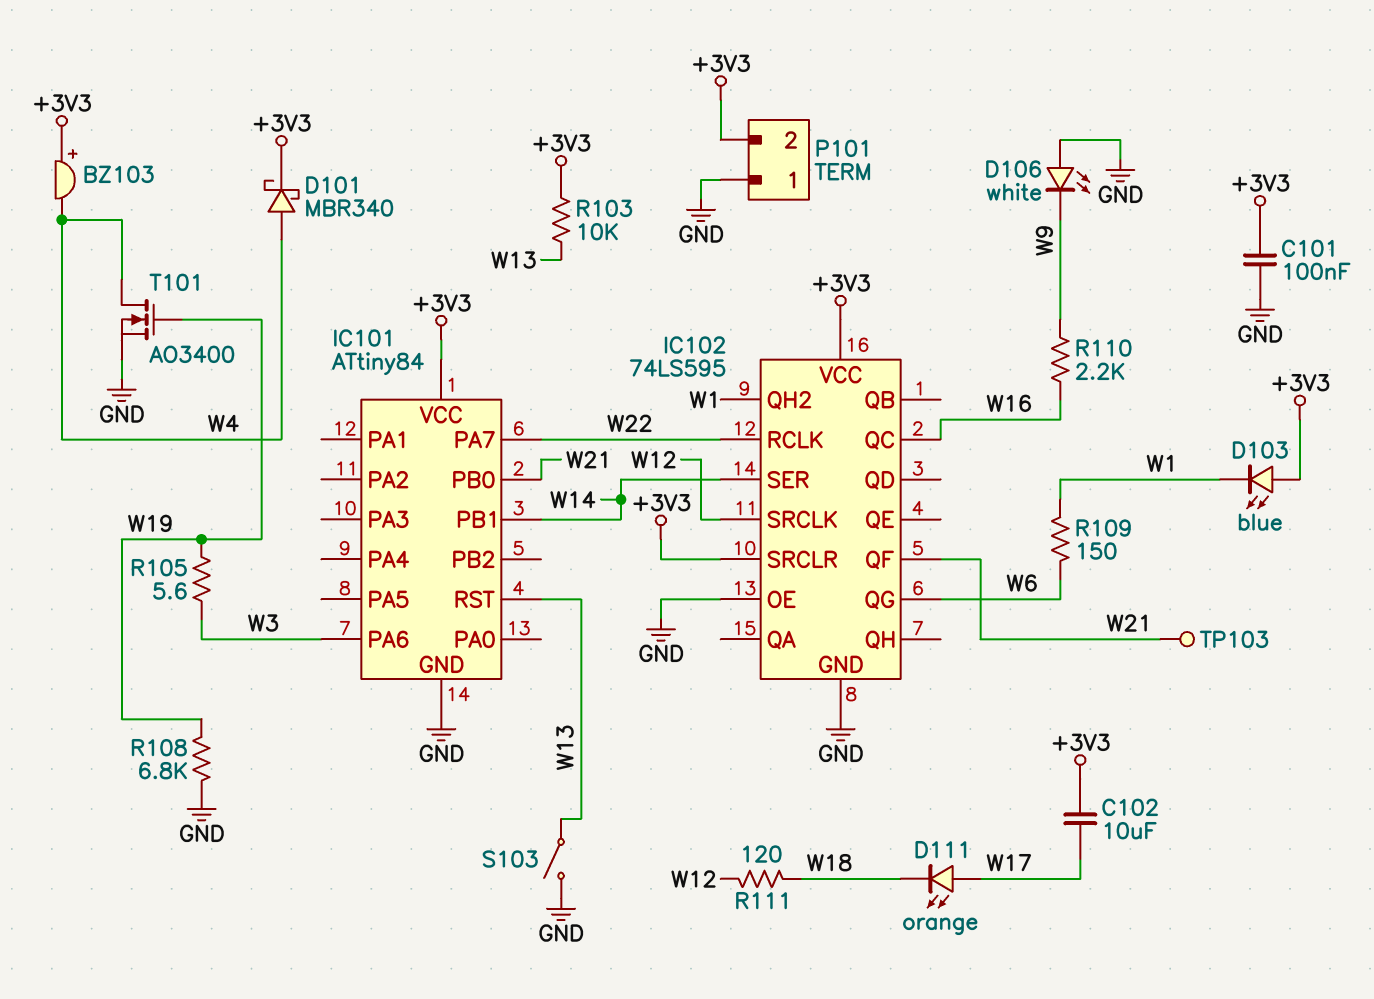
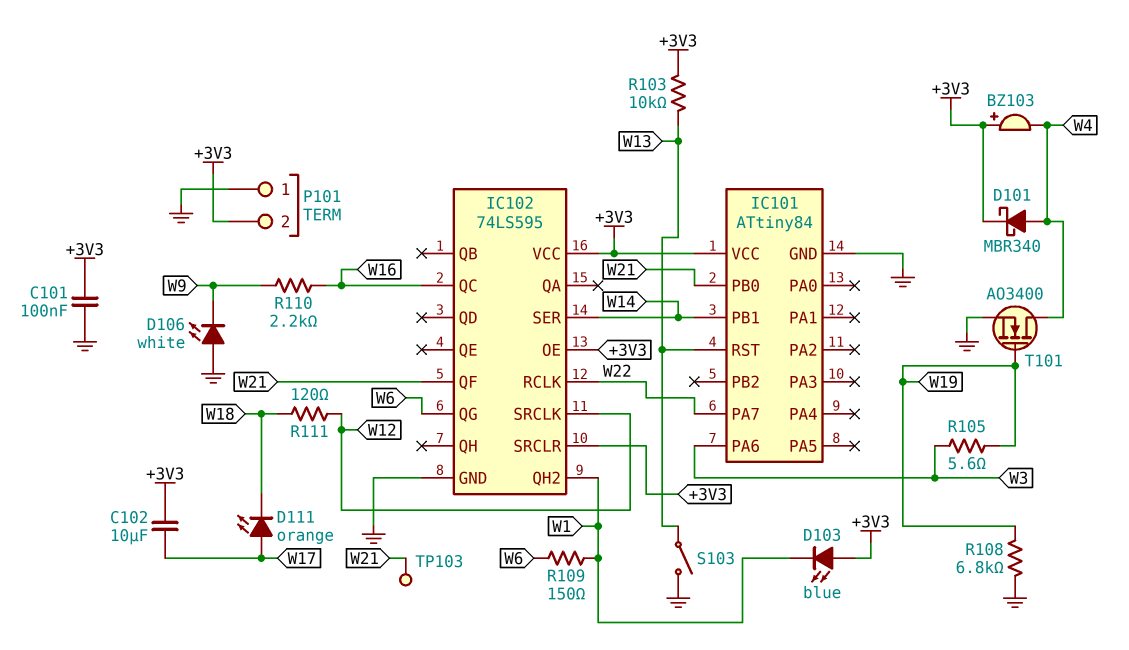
IC102 pin OE: GND -> +3V3

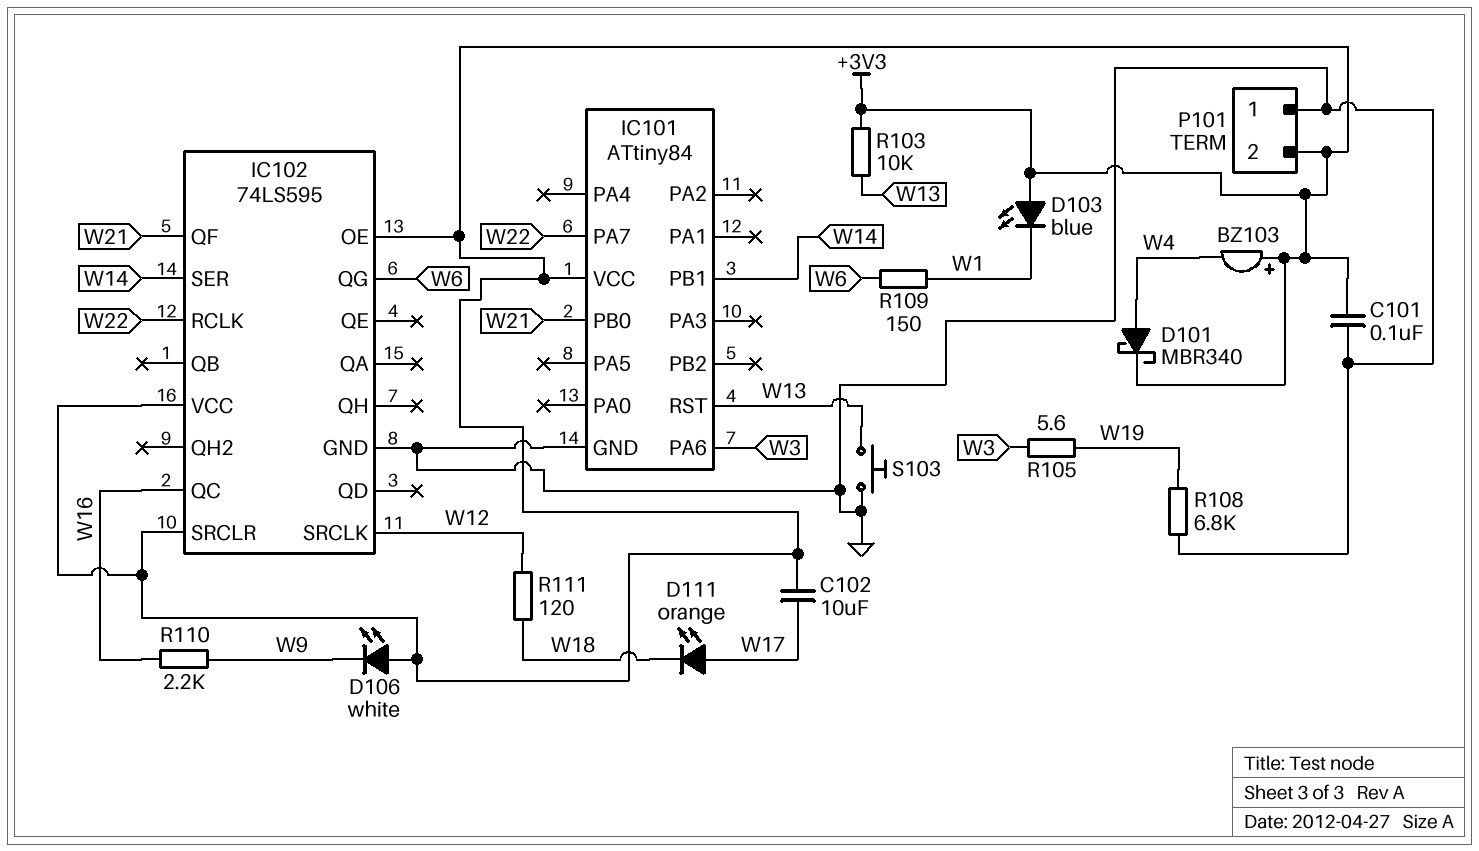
D106: LED white (A GND, K W9) -> LED white (A +3V3, K W9)
IC102 pin QH2: W1 -> none
S103: switch (GND, W13) -> button (GND, W13)
T101: NMOS AO3400 (G W19, D W4, S GND) -> none
TP103: test point (W21) -> none

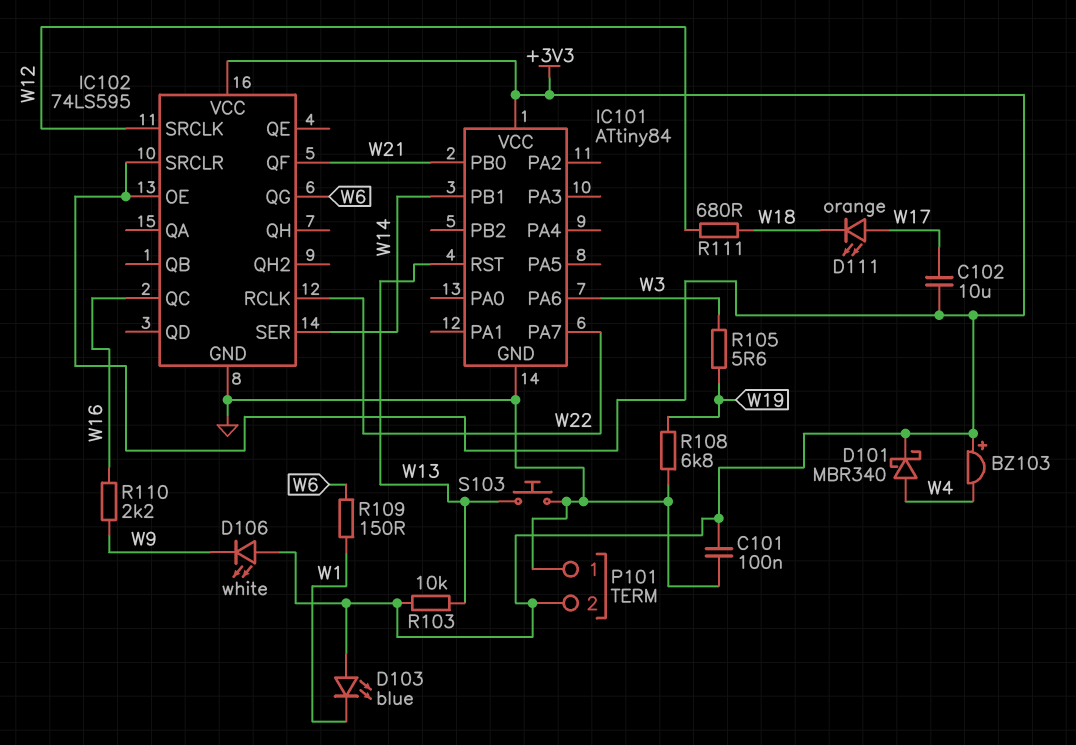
R111: 120 (W12, W18) -> 680 (W12, W18)

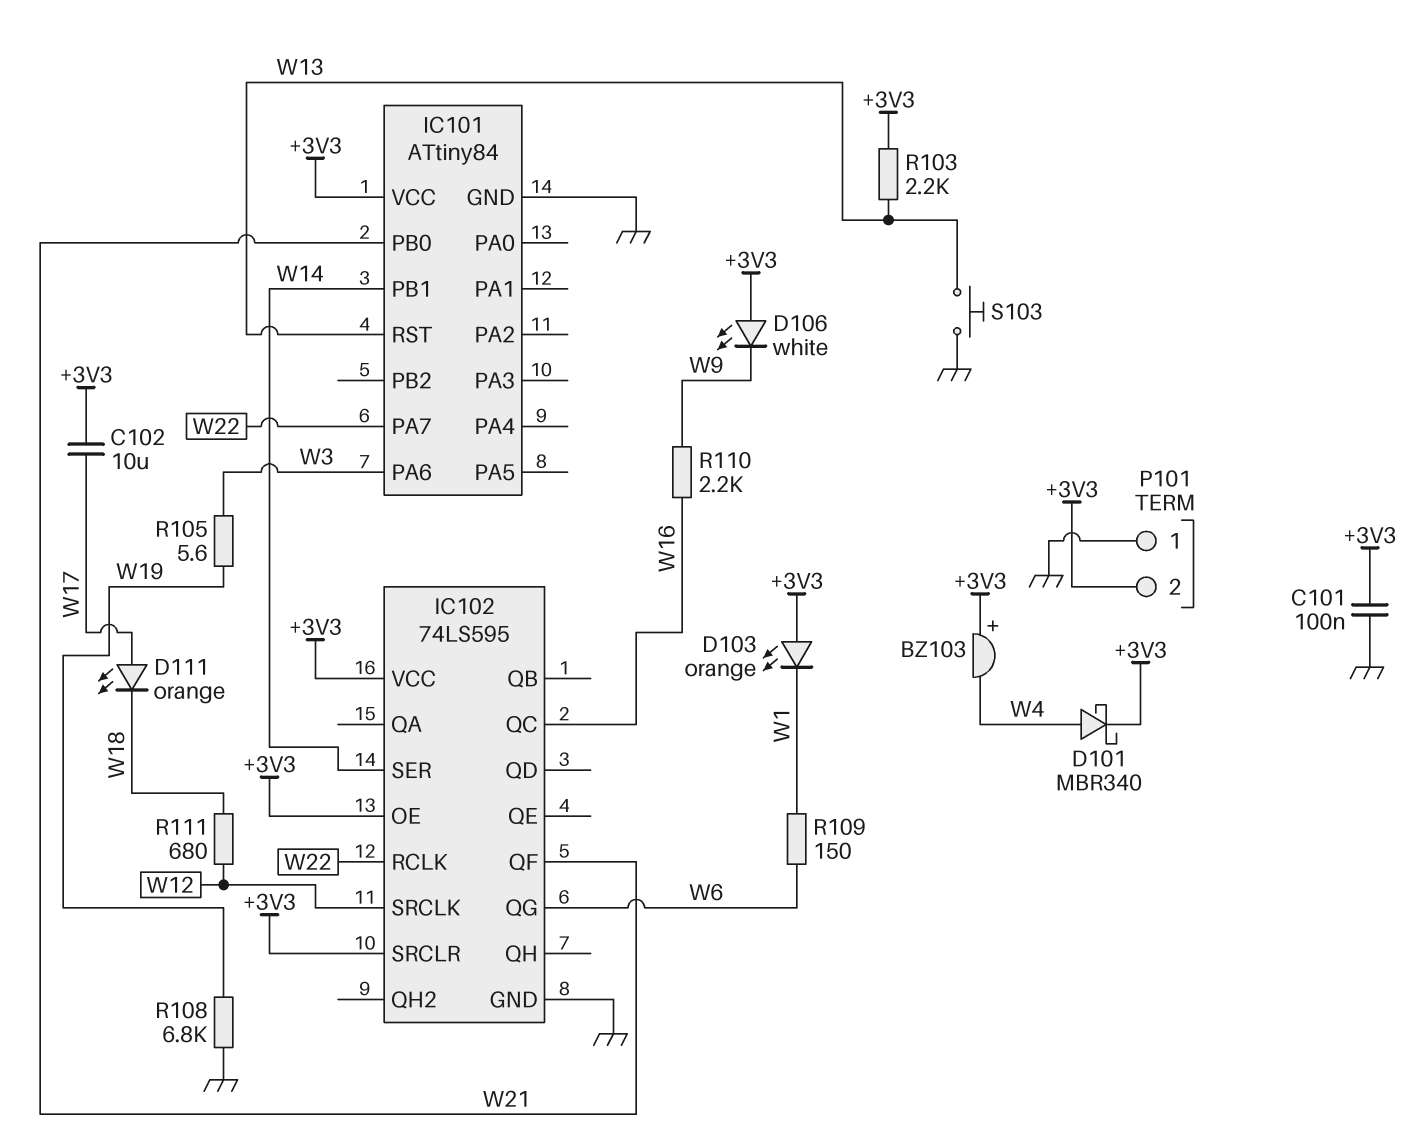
D103: LED blue (A +3V3, K W1) -> LED orange (A +3V3, K W1)
R103: 10k (+3V3, W13) -> 2.2k (+3V3, W13)

